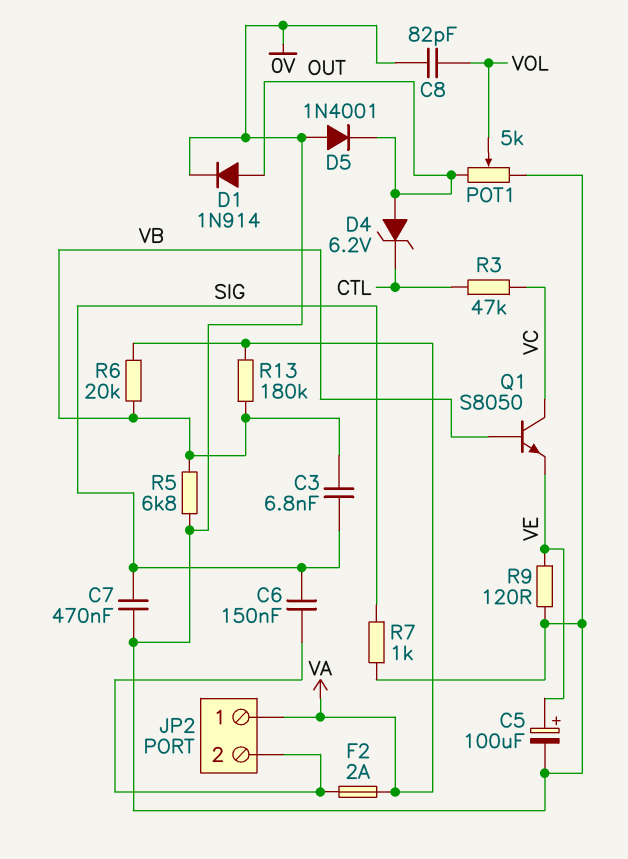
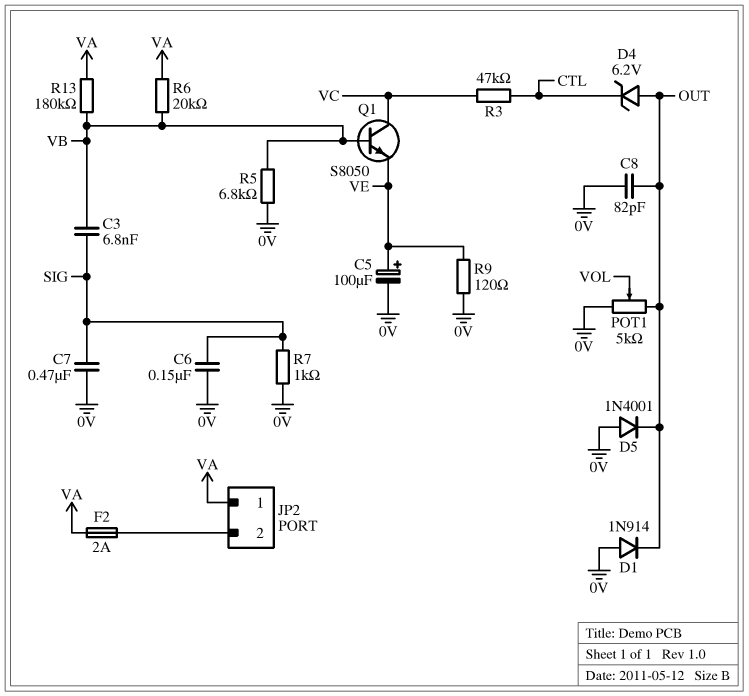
C6: 150nF (JP2/2, SIG) -> 150nF (0V, SIG)
C8: 82pF (0V, VOL) -> 82pF (0V, OUT)
D1: diode 1N914 (A OUT, K 0V) -> diode 1N914 (A 0V, K OUT)

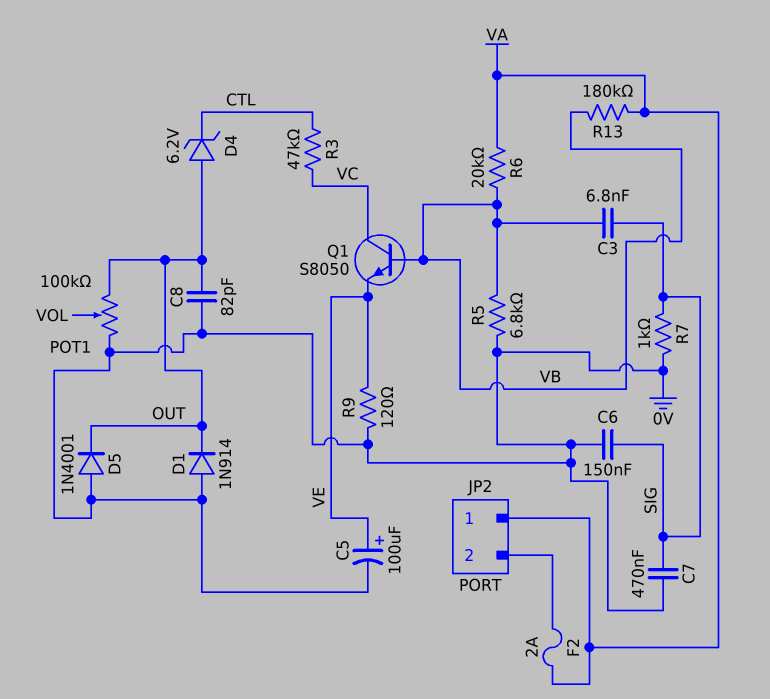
POT1: 5k (0V, OUT, wiper VOL) -> 100k (0V, OUT, wiper VOL)

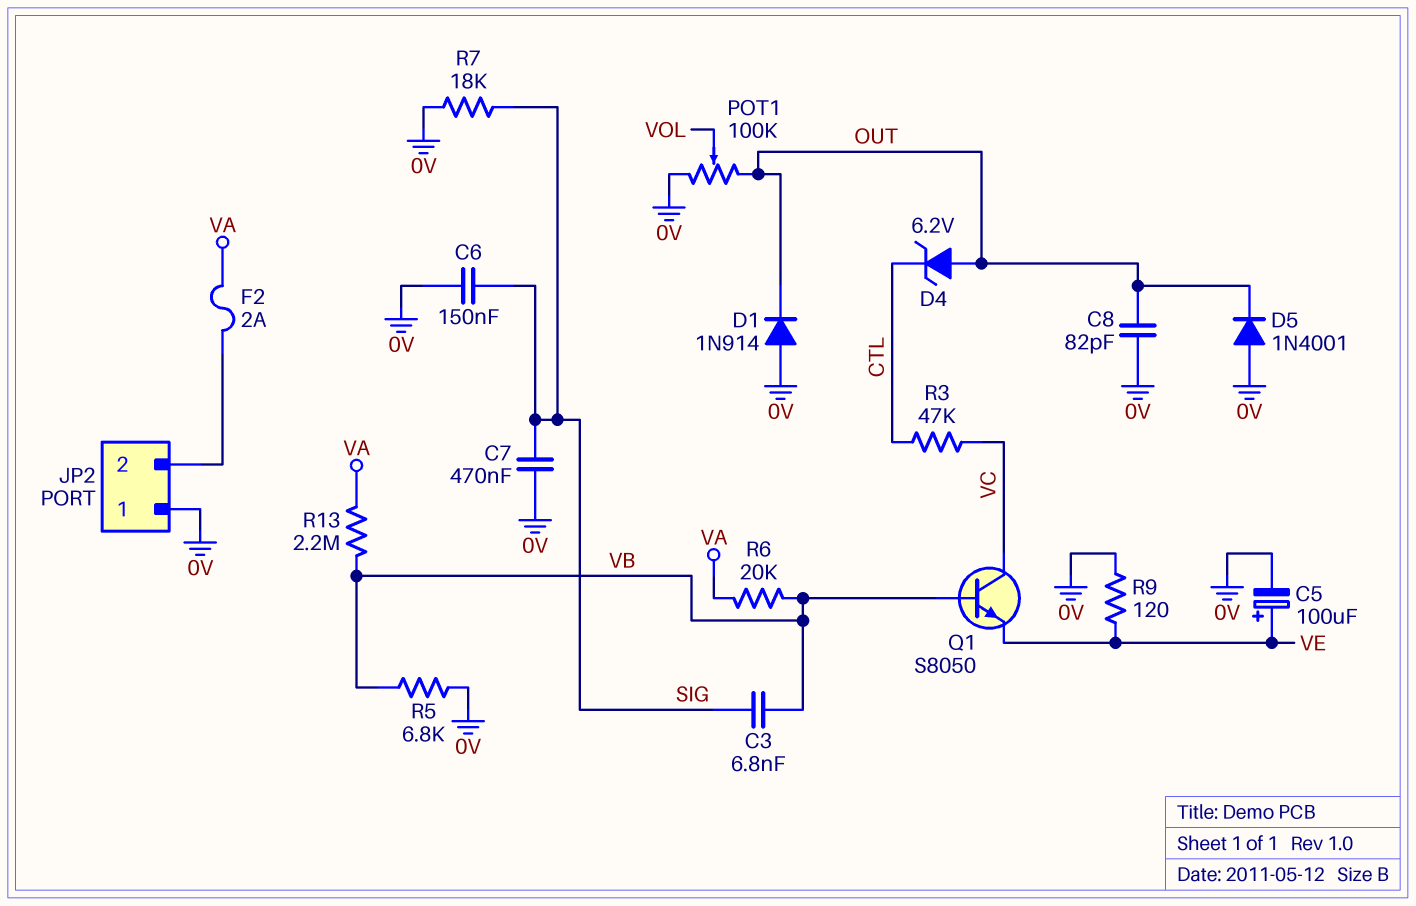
JP2 pin 1: VA -> 0V
R7: 1k (0V, SIG) -> 18k (0V, SIG)
R13: 180k (VA, VB) -> 2.2M (VA, VB)

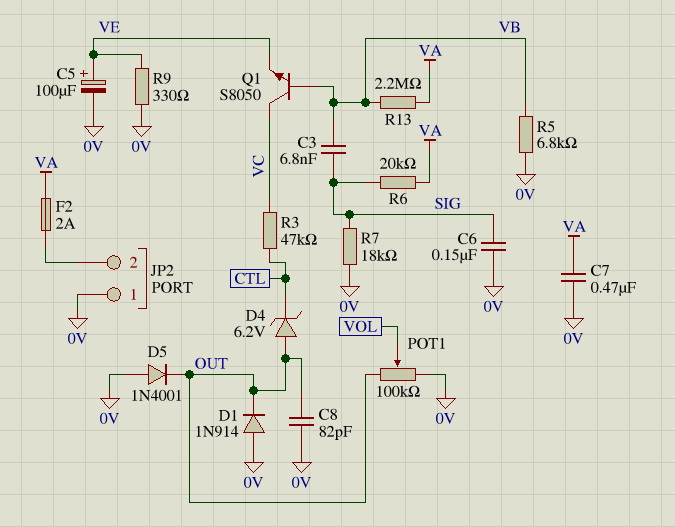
C7: 470nF (0V, SIG) -> 470nF (0V, VA)
R6: 20k (VA, VB) -> 20k (SIG, VA)
R9: 120 (0V, VE) -> 330 (0V, VE)

